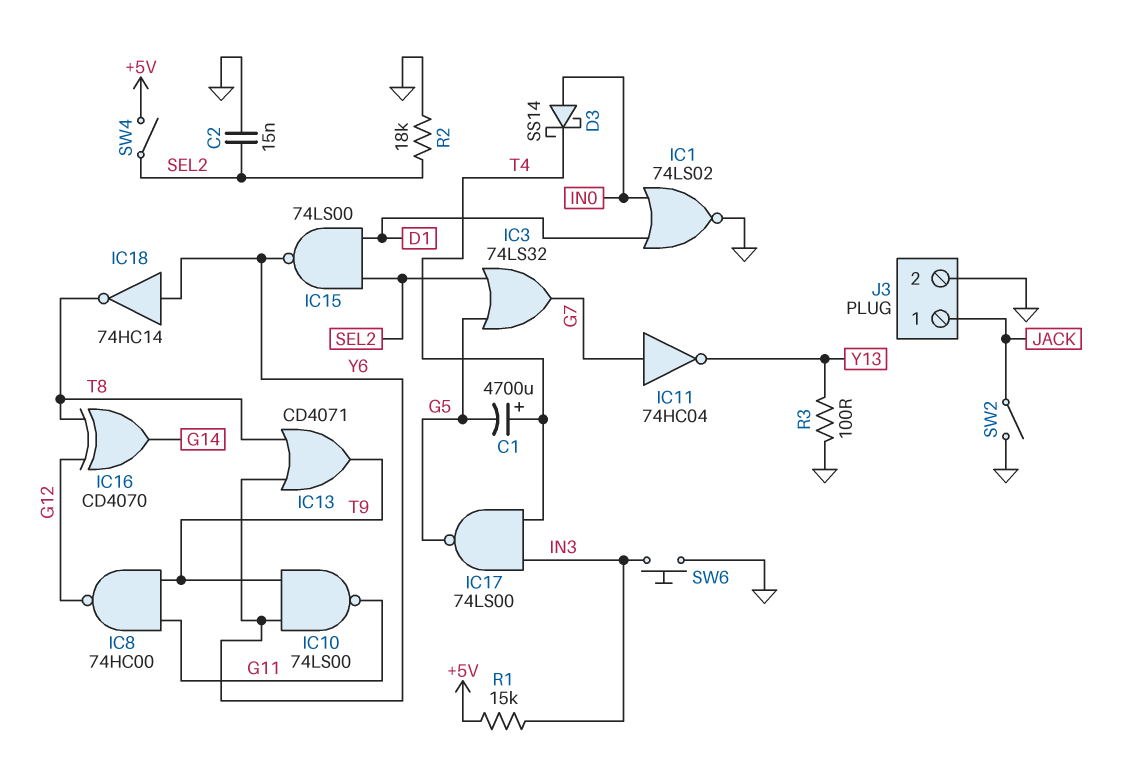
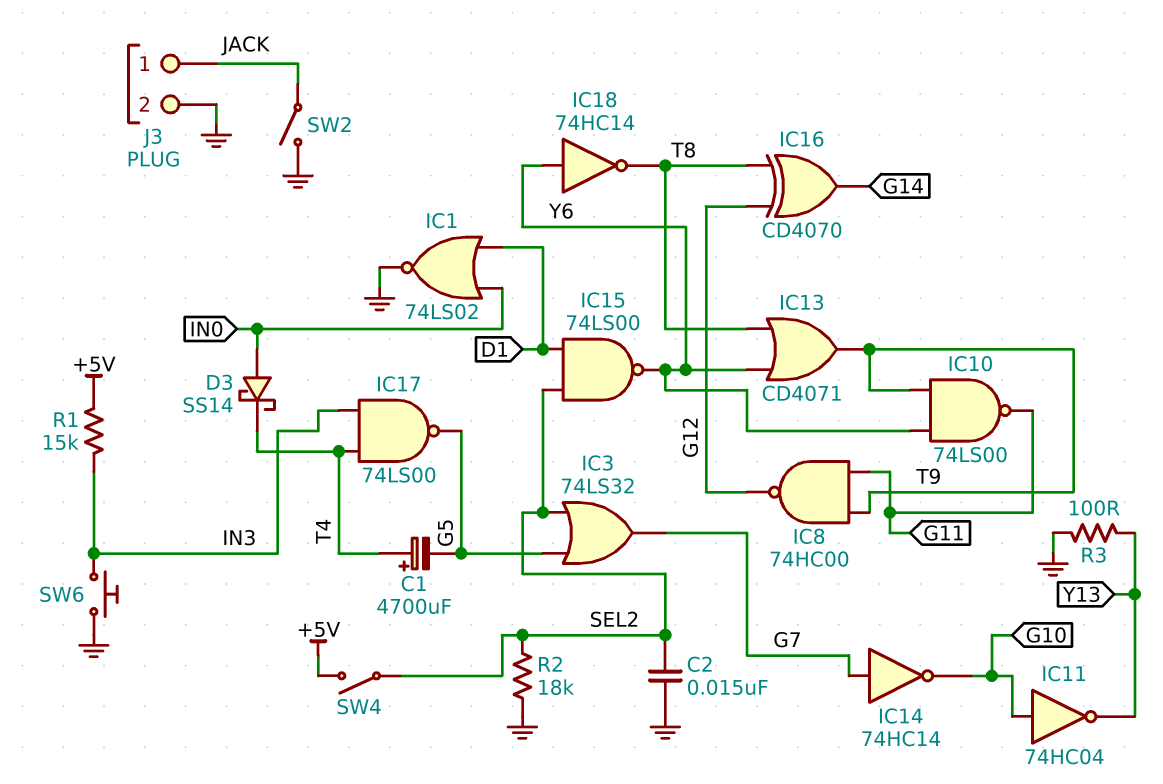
IC11: NOT 74HC04 (in G7, out Y13) -> NOT 74HC04 (in G10, out Y13)
IC14: none -> NOT 74HC14 (in G7, out G10)

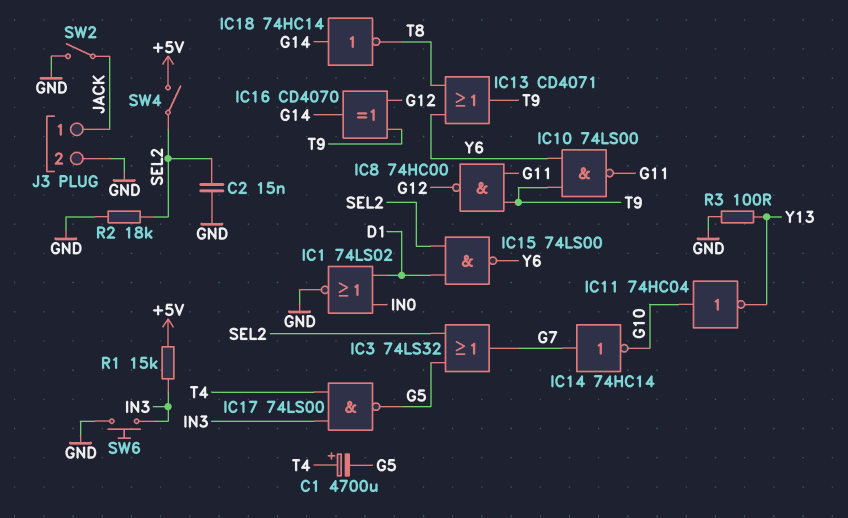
D3: schottky SS14 (A IN0, K T4) -> none
IC16: XOR CD4070 (in G12, in T8, out G14) -> XOR CD4070 (in G12, in T9, out G14)
IC18: NOT 74HC14 (in Y6, out T8) -> NOT 74HC14 (in G14, out T8)

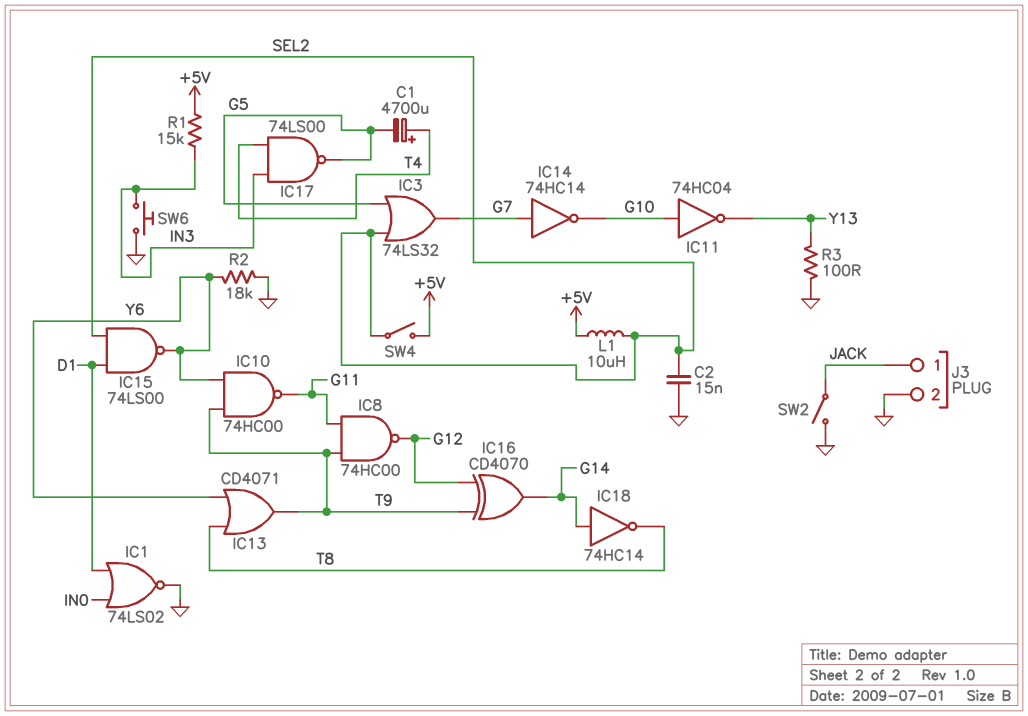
IC10: NAND 74LS00 (in T9, in Y6, out G11) -> NAND 74HC00 (in T9, in Y6, out G11)
L1: none -> 10uH (+5V, SEL2)
R2: 18k (GND, SEL2) -> 18k (GND, Y6)

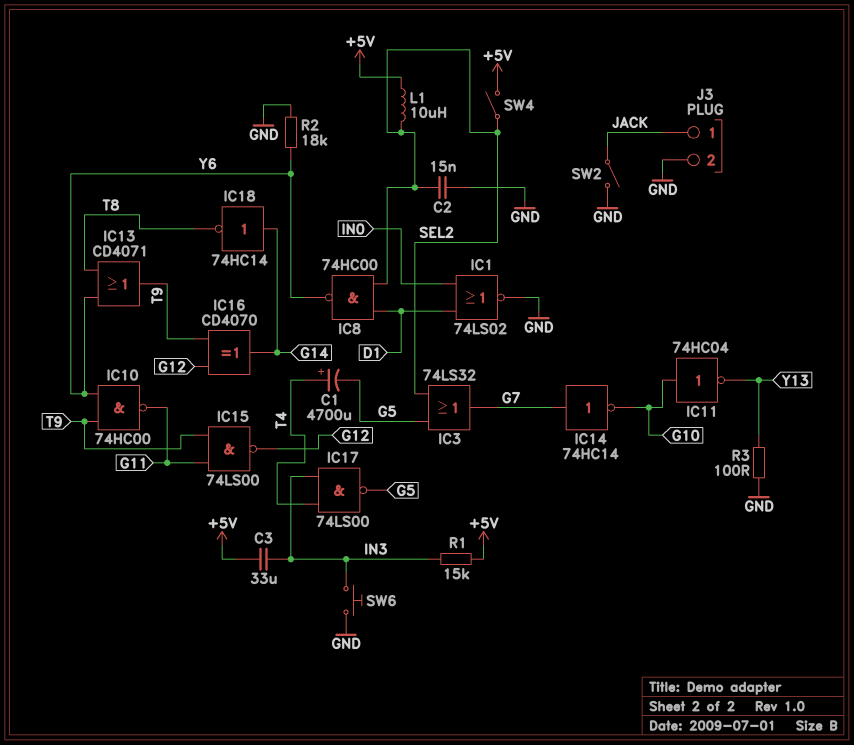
C3: none -> 33uF (+5V, IN3)
IC8: NAND 74HC00 (in G11, in T9, out G12) -> NAND 74HC00 (in D1, in SEL2, out Y6)
IC15: NAND 74LS00 (in D1, in SEL2, out Y6) -> NAND 74LS00 (in G11, in T9, out G12)

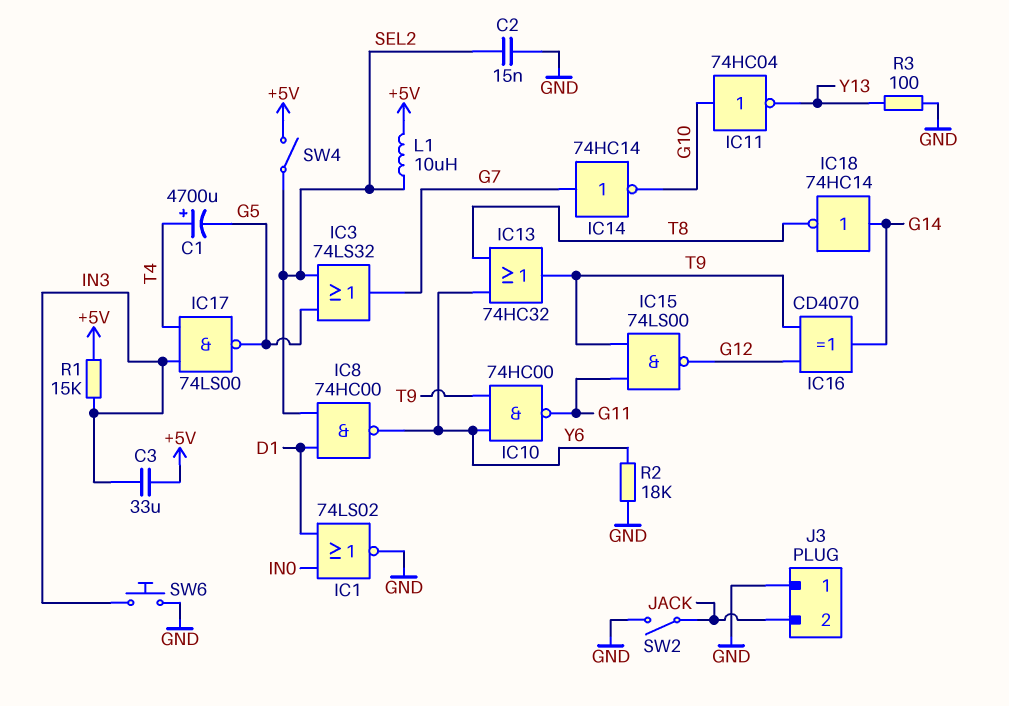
IC13: OR CD4071 (in T8, in Y6, out T9) -> OR 74HC32 (in T8, in Y6, out T9)
J3 pin 1: JACK -> GND
J3 pin 2: GND -> JACK

